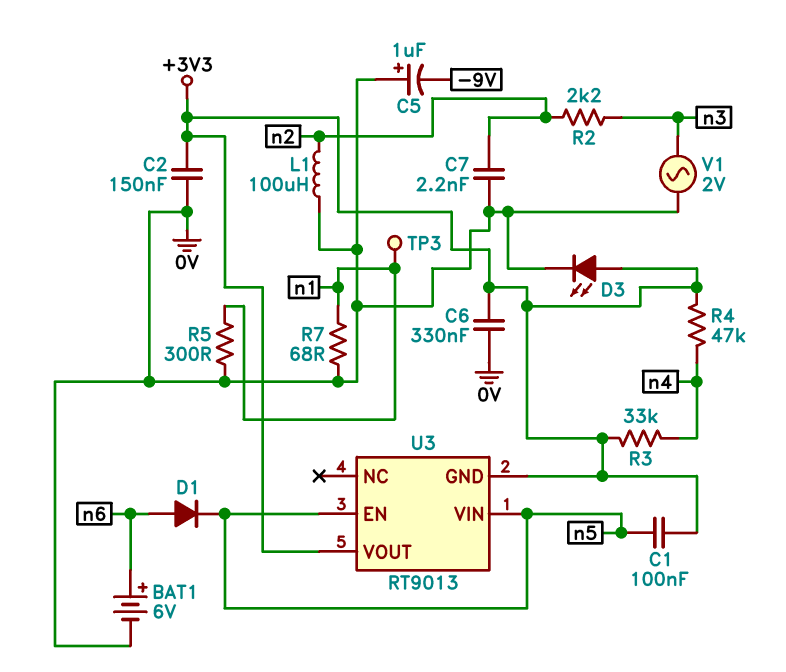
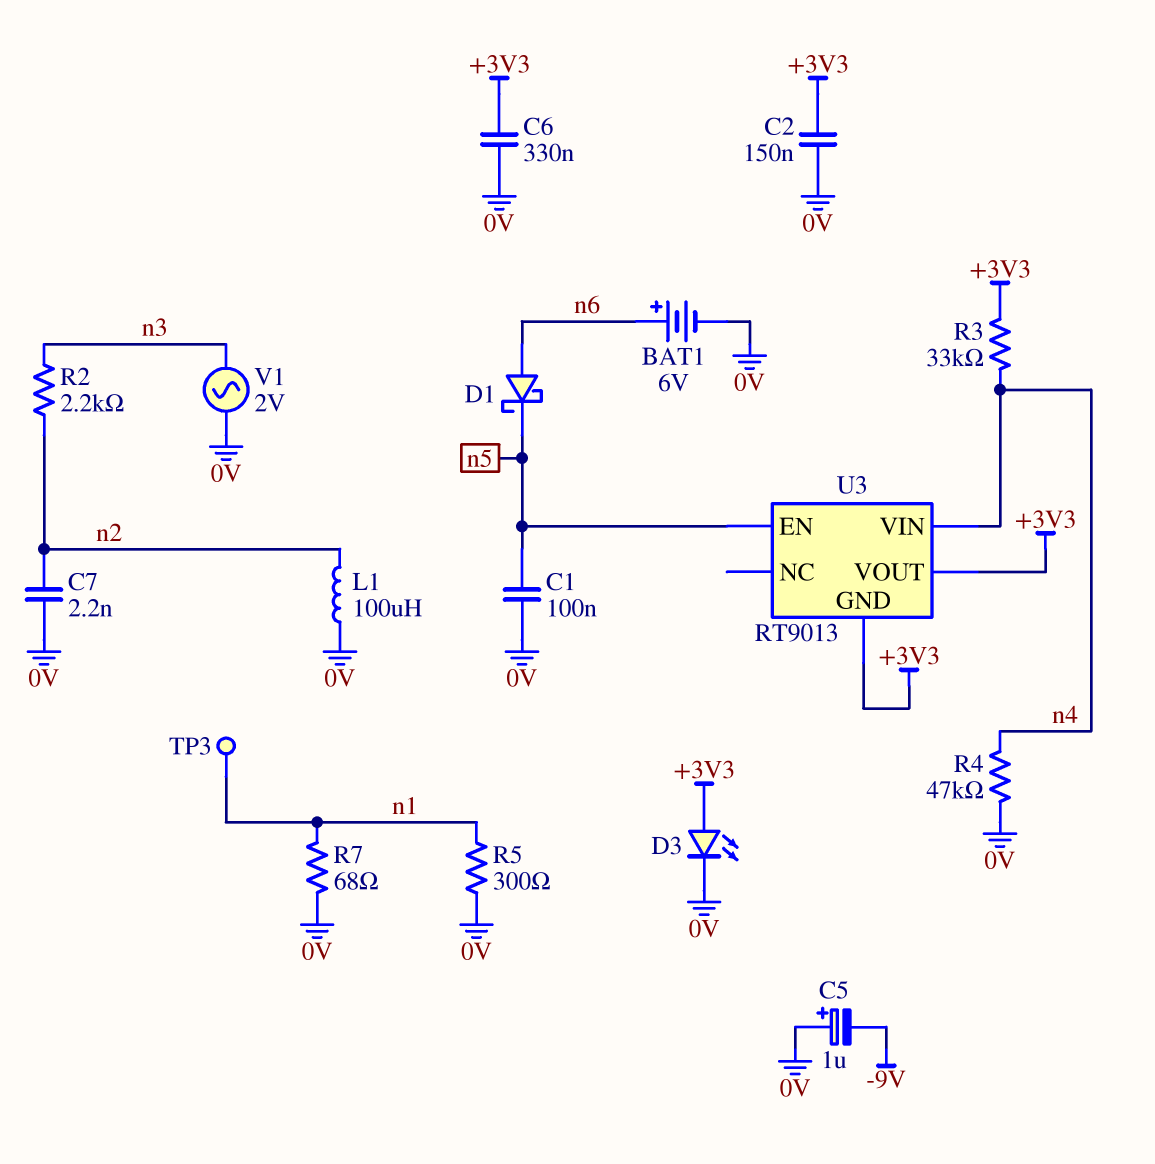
C1: 100nF (+3V3, n5) -> 100nF (0V, n5)
D1: diode (A n6, K n5) -> schottky (A n6, K n5)
R4: 47k (+3V3, n4) -> 47k (0V, n4)
U3 pin VIN: n5 -> n4

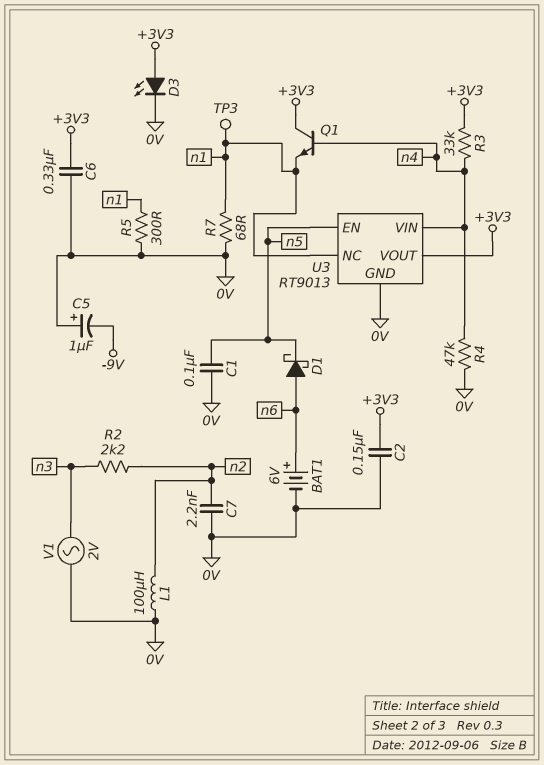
Q1: none -> NPN (B n4, C +3V3, E n1)
U3 pin GND: +3V3 -> 0V
U3 pin NC: none -> n1

